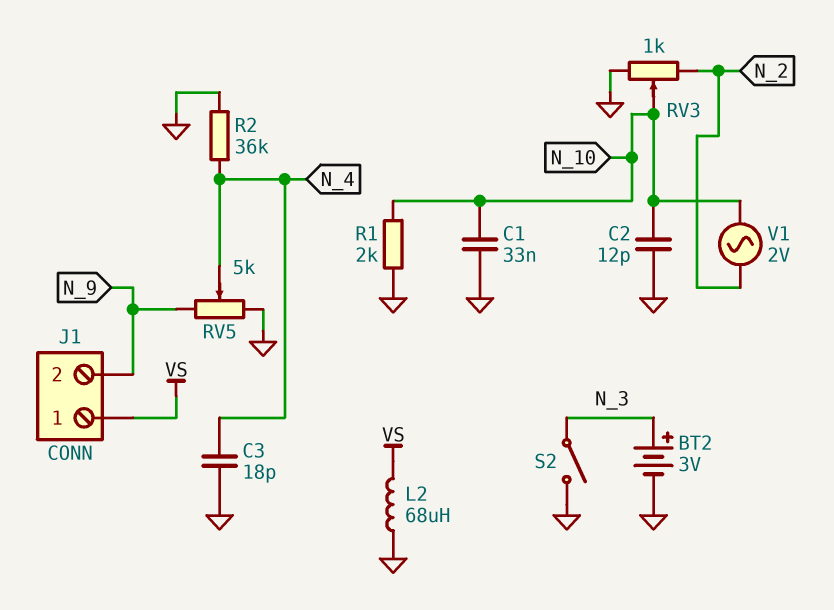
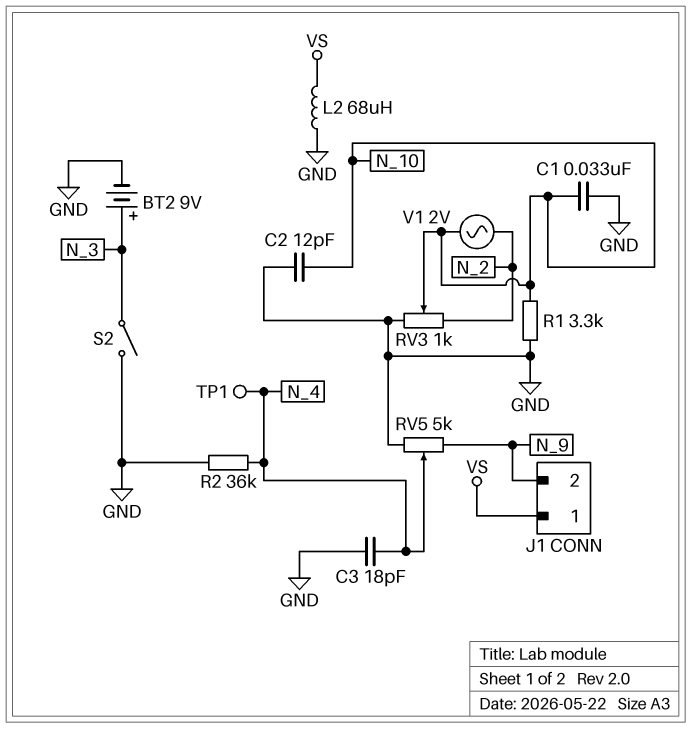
BT2: 3V (plus N_3, minus GND) -> 9V (plus N_3, minus GND)
R1: 2k (GND, N_10) -> 3.3k (GND, N_10)
TP1: none -> test point (N_4)

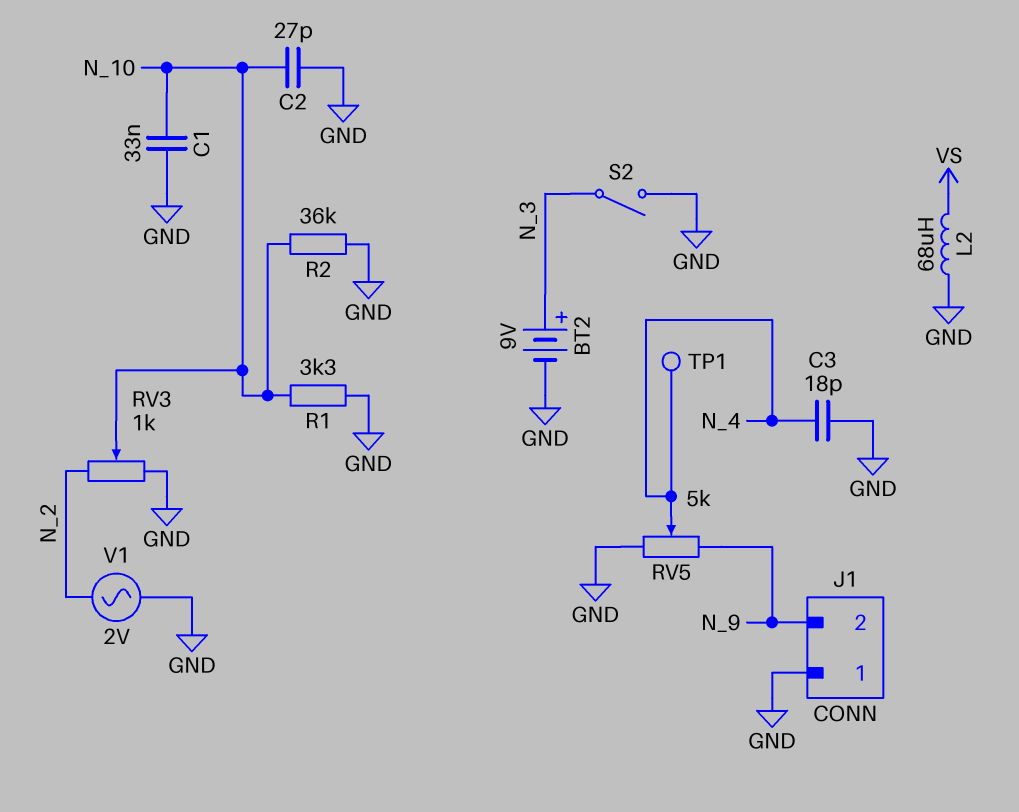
C2: 12pF (GND, N_10) -> 27pF (GND, N_10)
J1 pin 1: VS -> GND
R2: 36k (GND, N_4) -> 36k (GND, N_10)
V1: AC 2V (N_2, N_10) -> AC 2V (GND, N_2)

